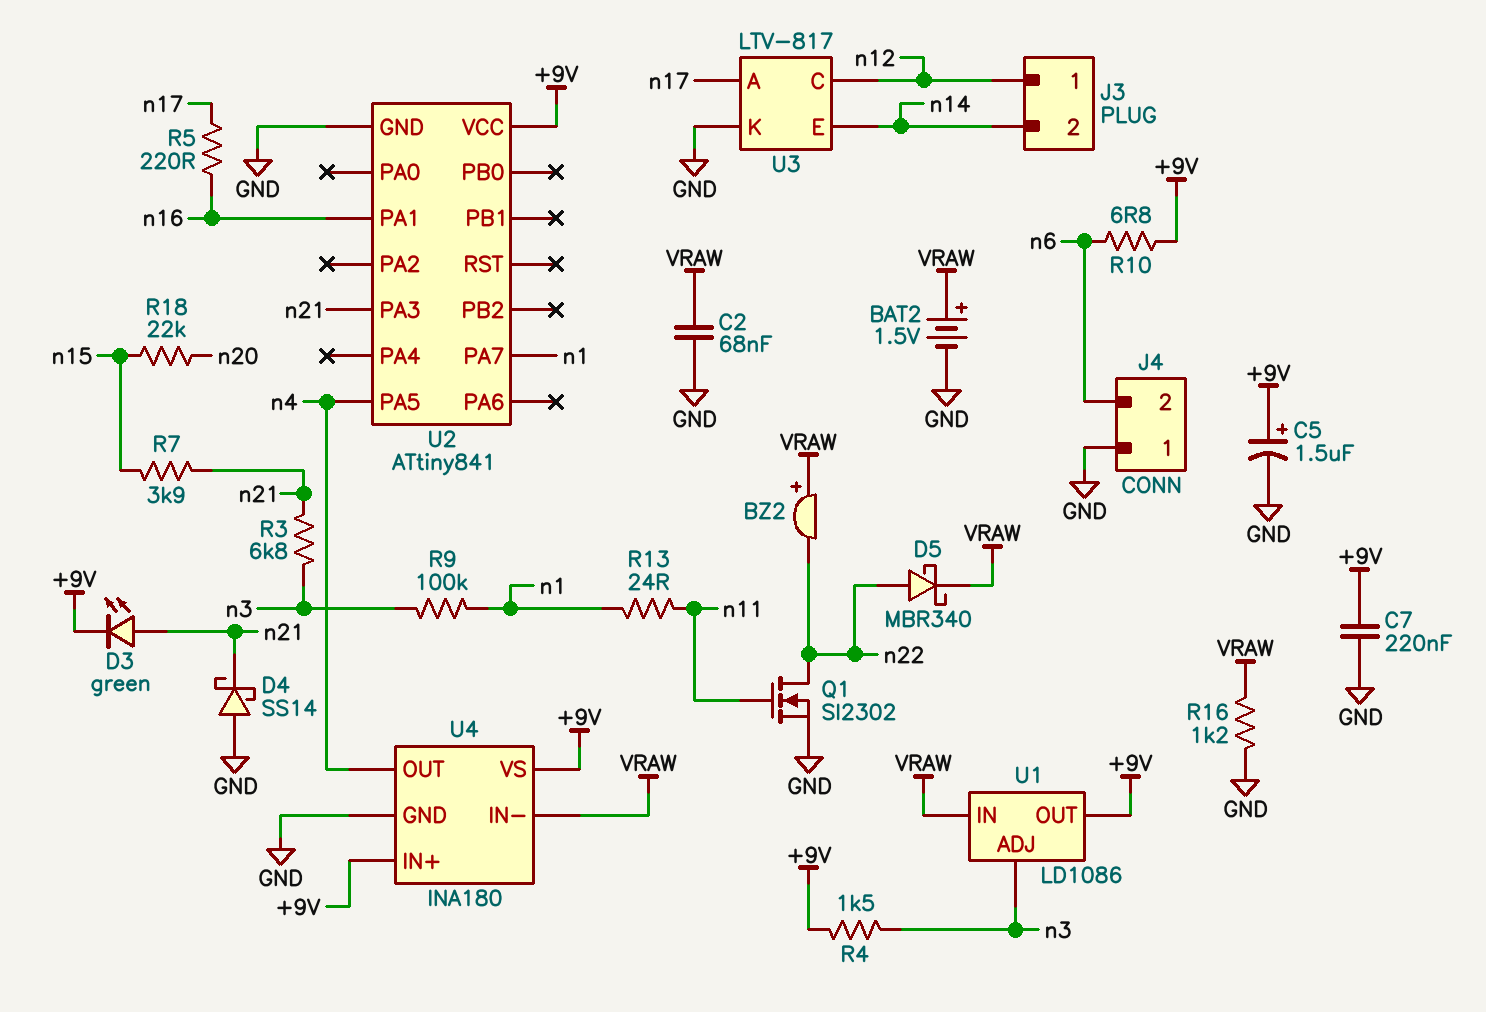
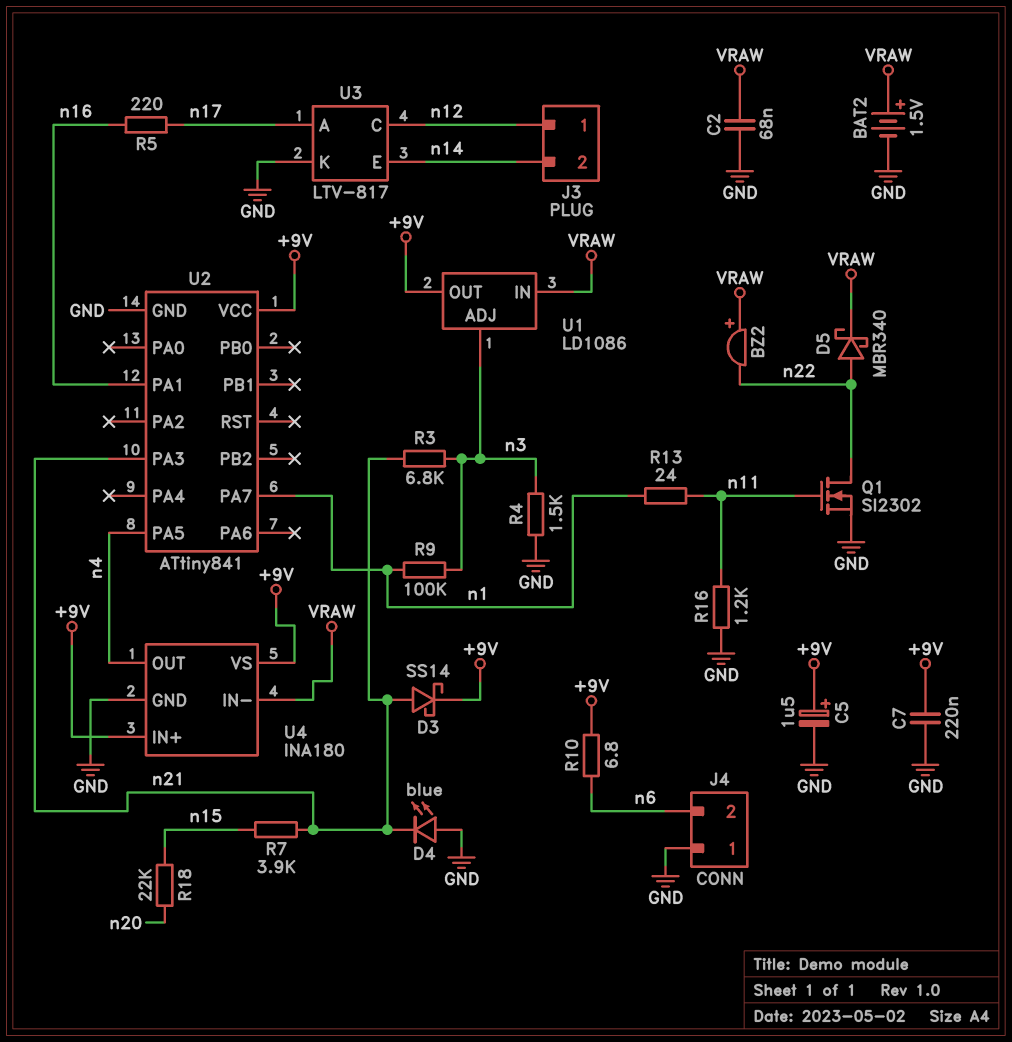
D3: LED green (A n21, K +9V) -> schottky SS14 (A n21, K +9V)
D4: schottky SS14 (A GND, K n21) -> LED blue (A GND, K n21)
R4: 1.5k (+9V, n3) -> 1.5k (GND, n3)
R16: 1.2k (GND, VRAW) -> 1.2k (GND, n11)

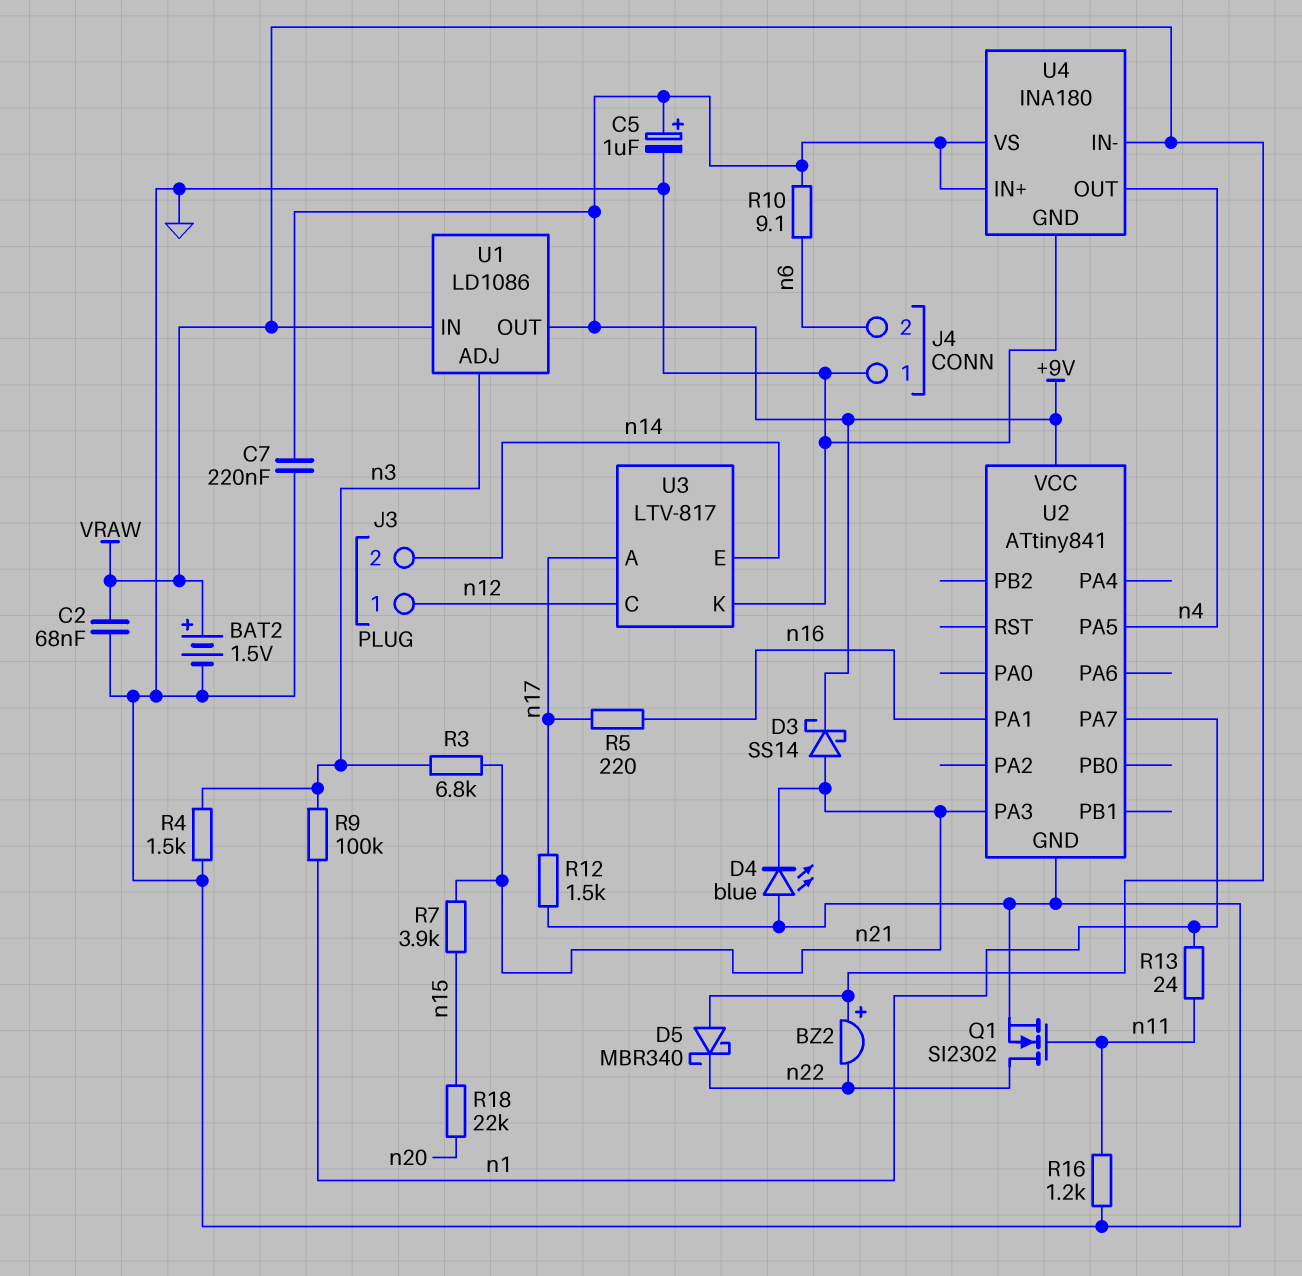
C5: 1.5uF (plus +9V, minus GND) -> 1uF (plus +9V, minus GND)
D5: schottky MBR340 (A n22, K VRAW) -> schottky MBR340 (A VRAW, K n22)
R10: 6.8 (+9V, n6) -> 9.1 (+9V, n6)
R12: none -> 1.5k (GND, n17)

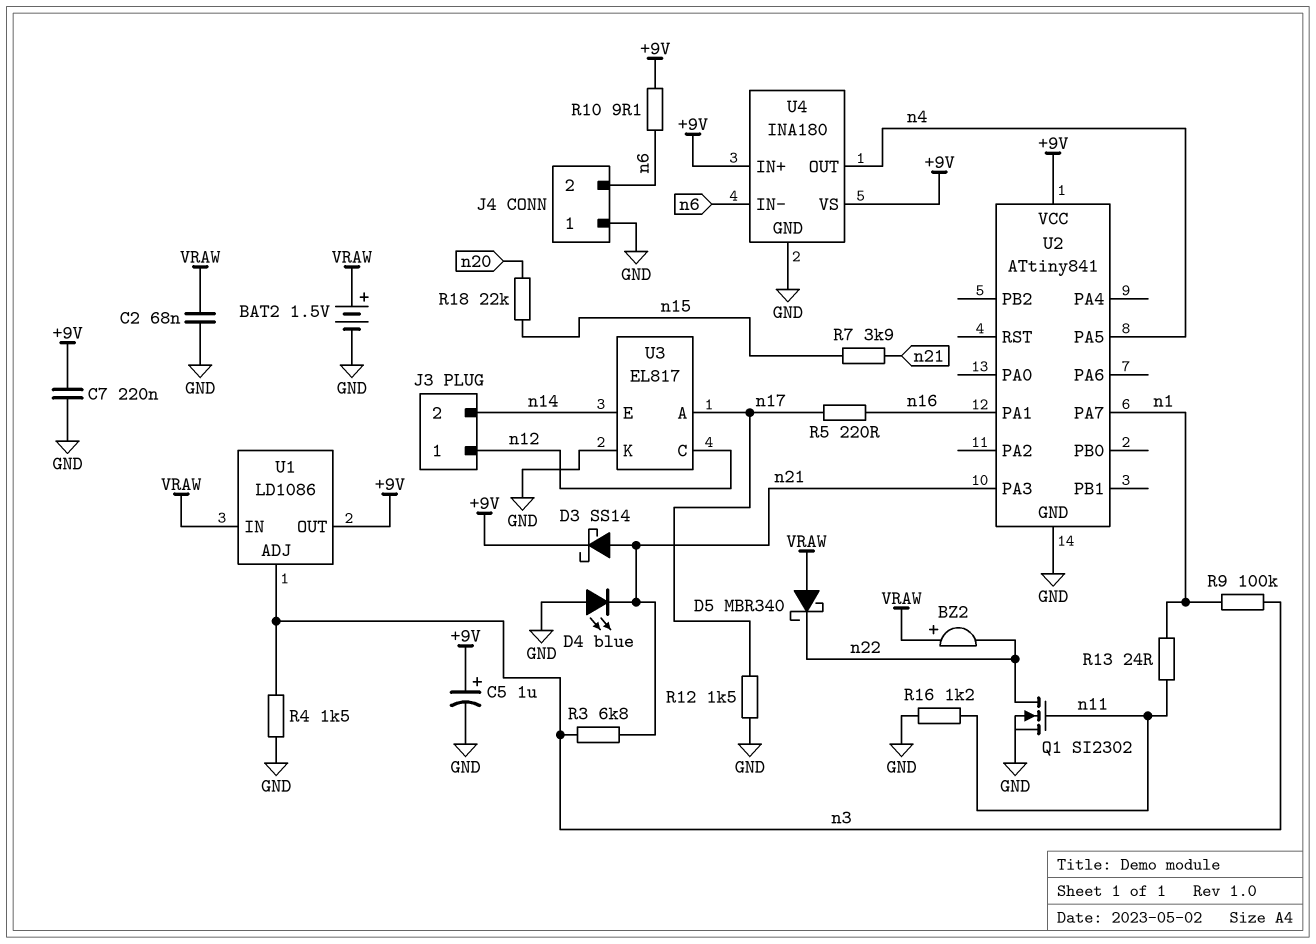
U3: LTV-817 -> EL817
U4 pin IN-: VRAW -> n6

